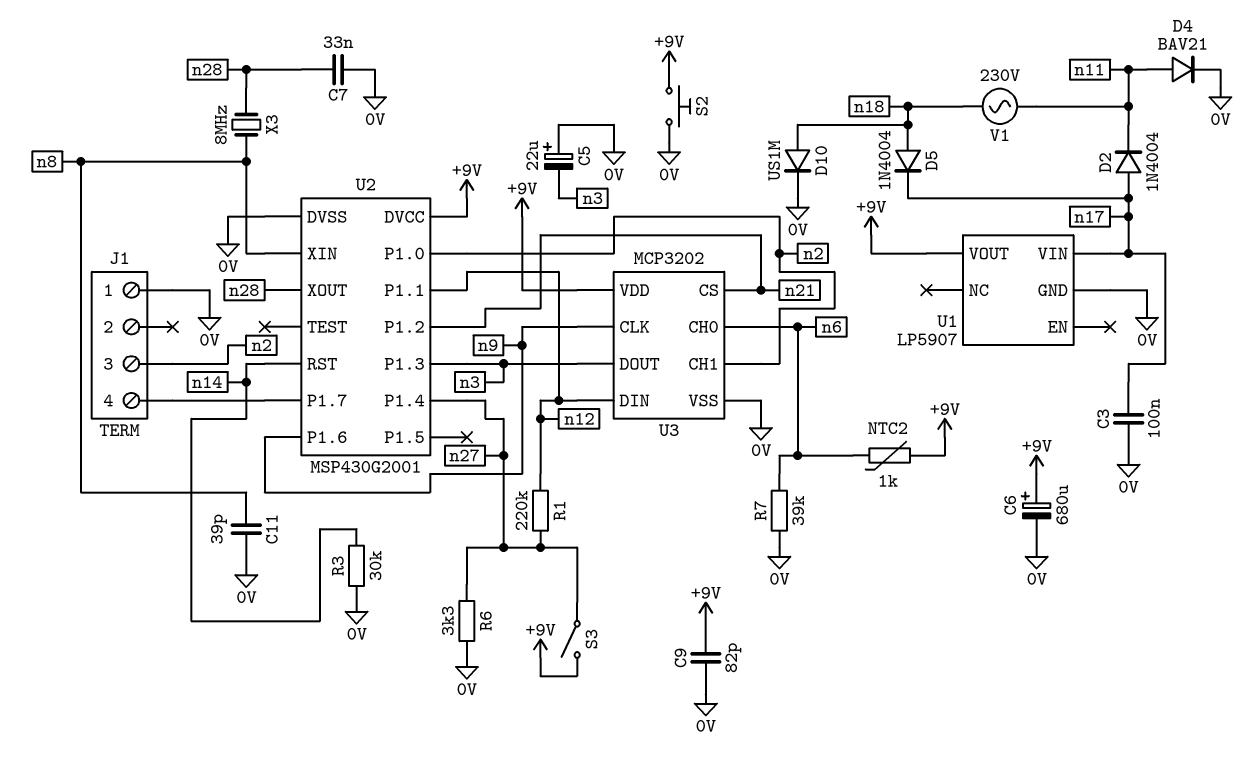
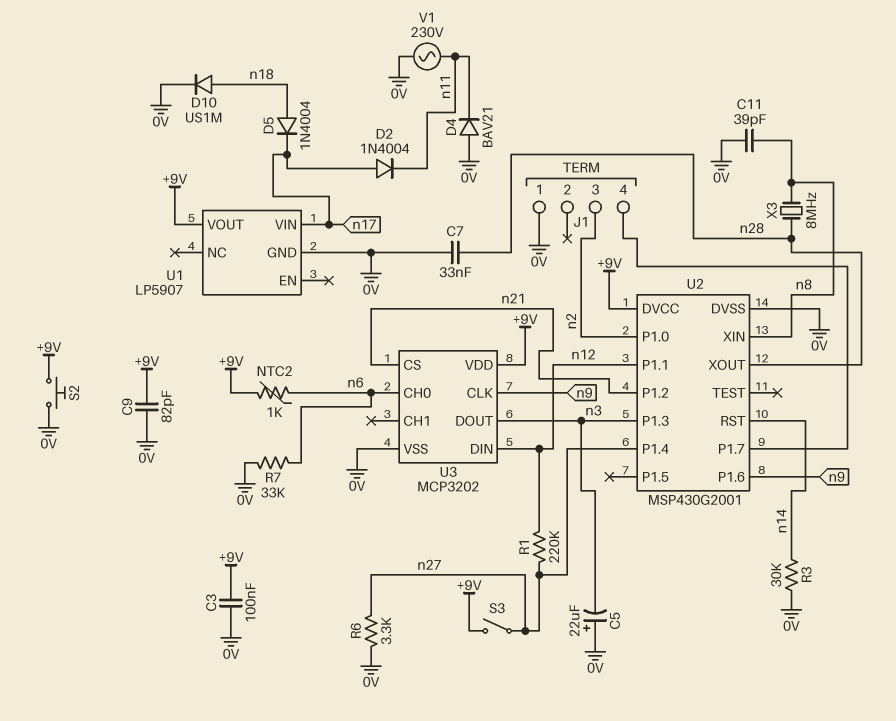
C3: 100nF (0V, n17) -> 100nF (+9V, 0V)
C6: 680uF (plus +9V, minus 0V) -> none
D4: diode BAV21 (A n11, K 0V) -> diode BAV21 (A 0V, K n11)
R7: 39k (0V, n6) -> 33k (0V, n6)
U3 pin CH1: n2 -> none
V1: AC 230V (n11, n18) -> AC 230V (0V, n11)

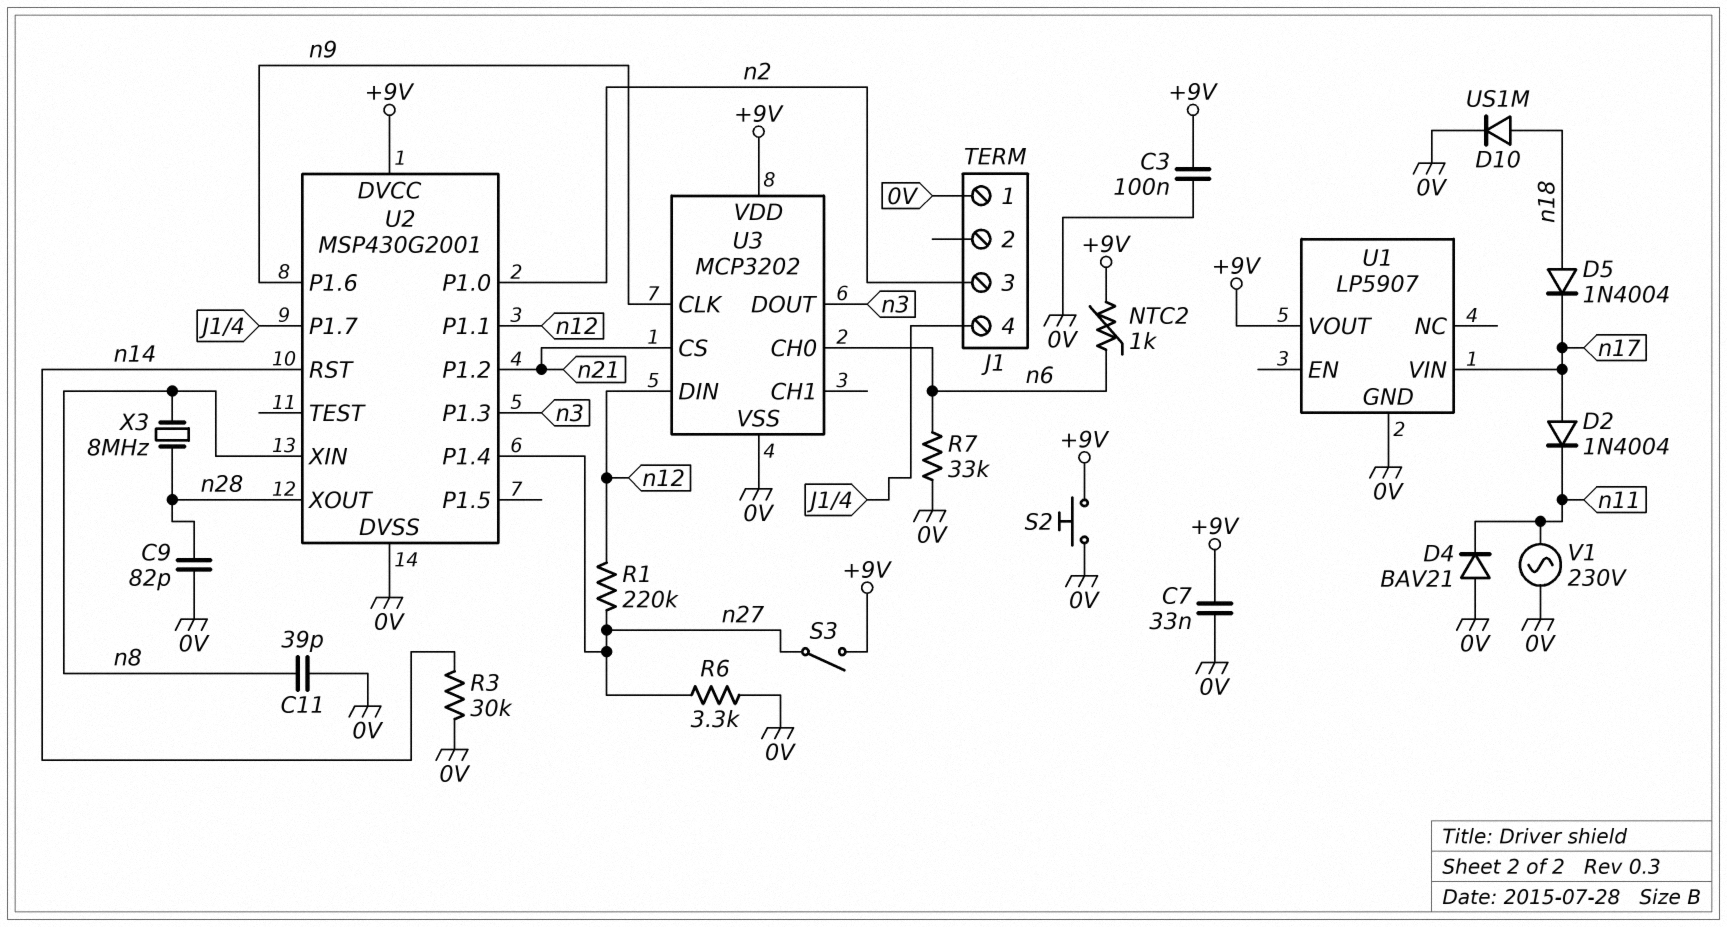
C5: 22uF (plus 0V, minus n3) -> none
C7: 33nF (0V, n28) -> 33nF (+9V, 0V)
C9: 82pF (+9V, 0V) -> 82pF (0V, n28)

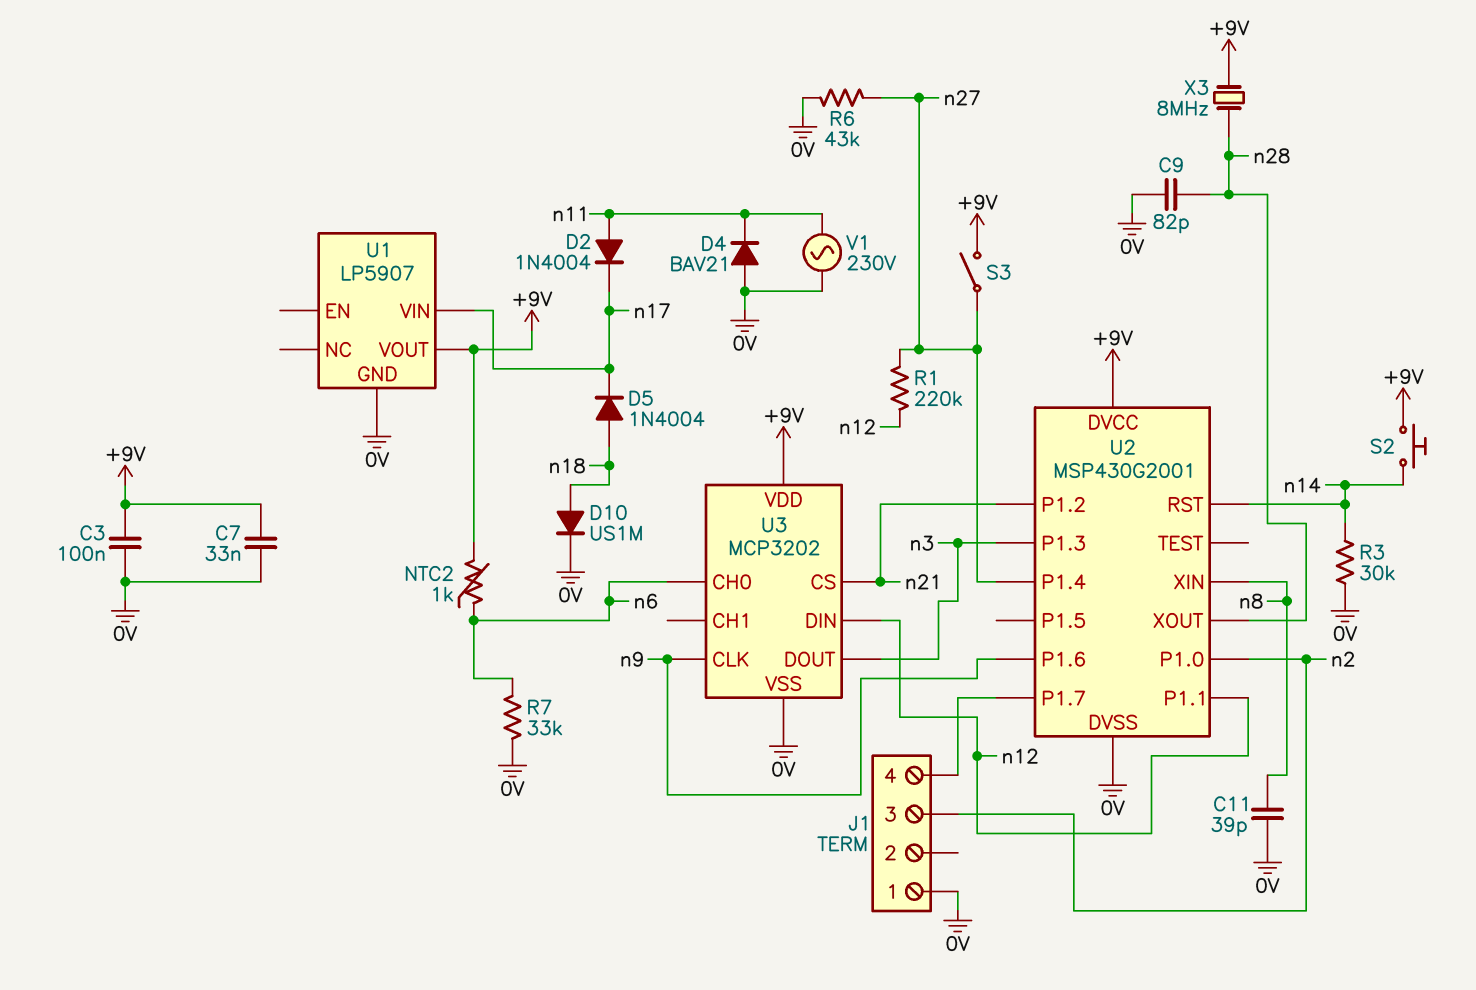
D2: diode 1N4004 (A n17, K n11) -> diode 1N4004 (A n11, K n17)
R6: 3.3k (0V, n27) -> 43k (0V, n27)
S2: button (+9V, 0V) -> button (+9V, n14)
X3: 8MHz (n8, n28) -> 8MHz (+9V, n28)

